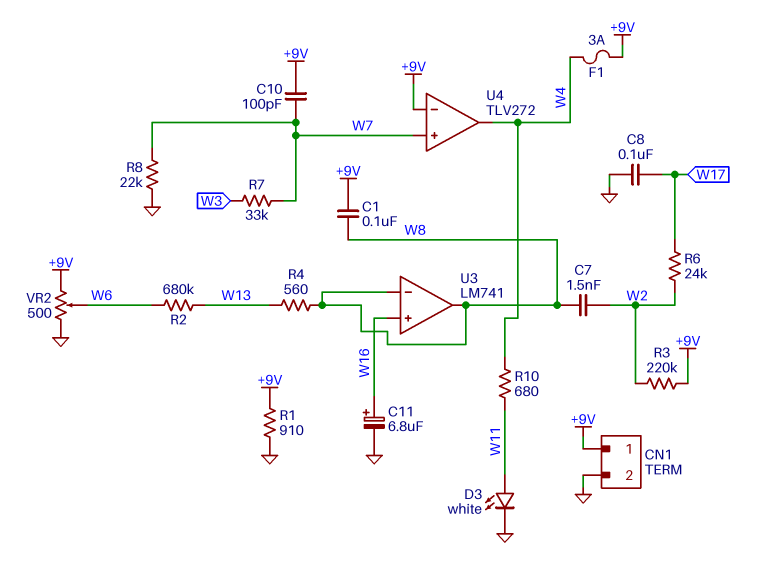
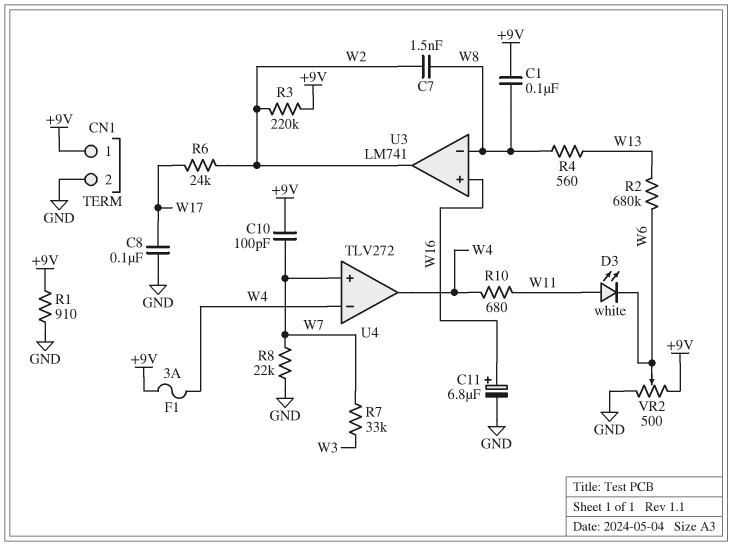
D3: LED white (A W11, K GND) -> LED white (A W11, K W6)
U3 pin out: W8 -> W2
U4 pin in-: +9V -> W4

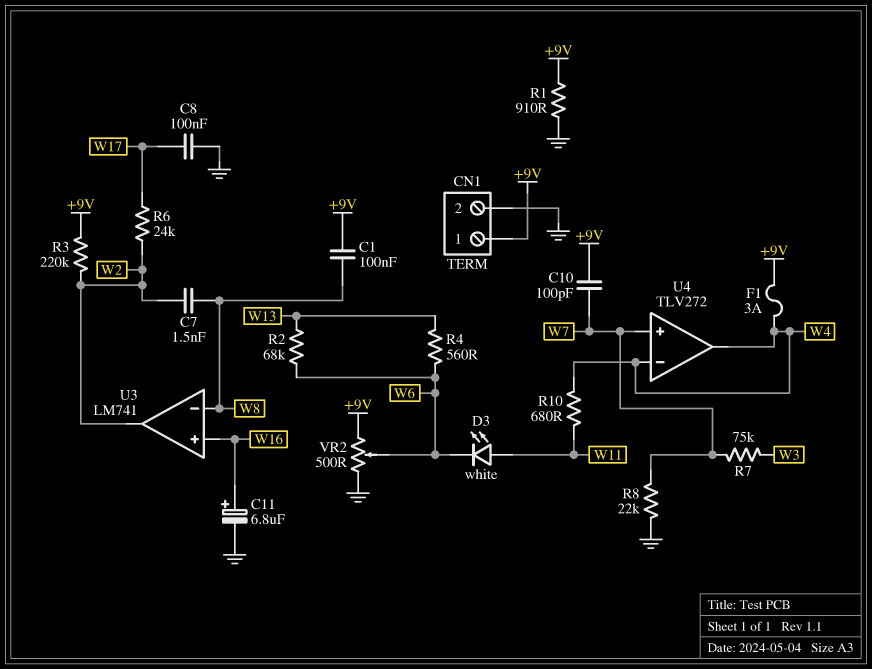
R2: 680k (W6, W13) -> 68k (W6, W13)
R4: 560 (W8, W13) -> 560 (W6, W13)
R7: 33k (W3, W7) -> 75k (W3, W7)

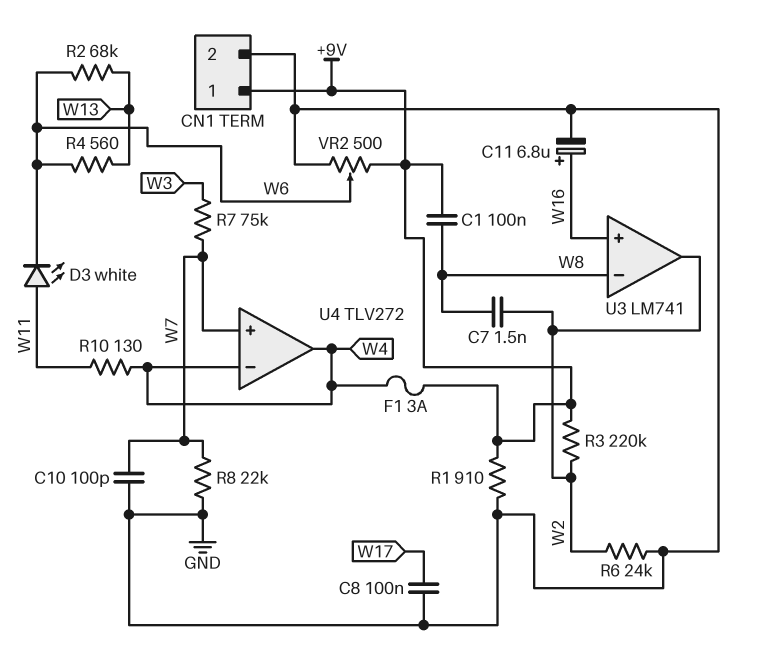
C10: 100pF (+9V, W7) -> 100pF (GND, W7)
R6: 24k (W2, W17) -> 24k (GND, W2)
R10: 680 (W4, W11) -> 130 (W4, W11)

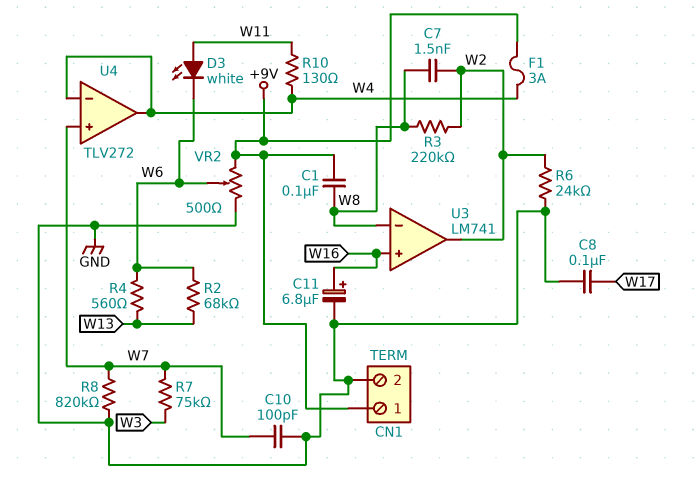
R1: 910 (+9V, GND) -> none
R3: 220k (+9V, W2) -> 220k (W2, W8)
R8: 22k (GND, W7) -> 820k (GND, W7)

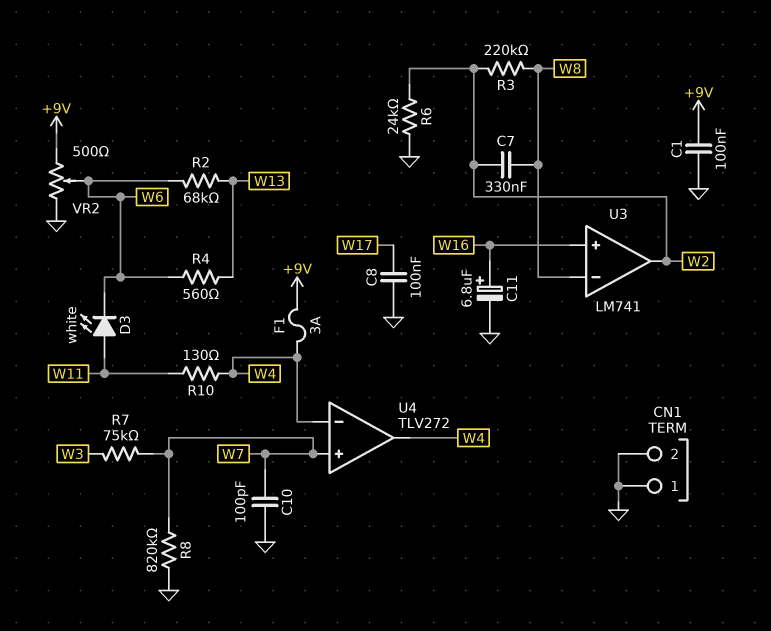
C1: 100nF (+9V, W8) -> 100nF (+9V, GND)
C7: 1.5nF (W2, W8) -> 330nF (W2, W8)
CN1 pin 1: +9V -> GND

